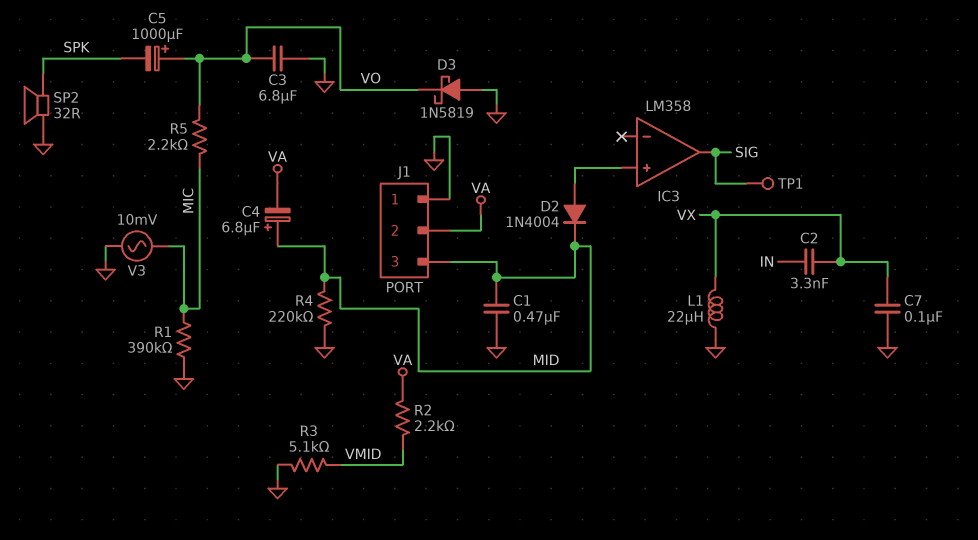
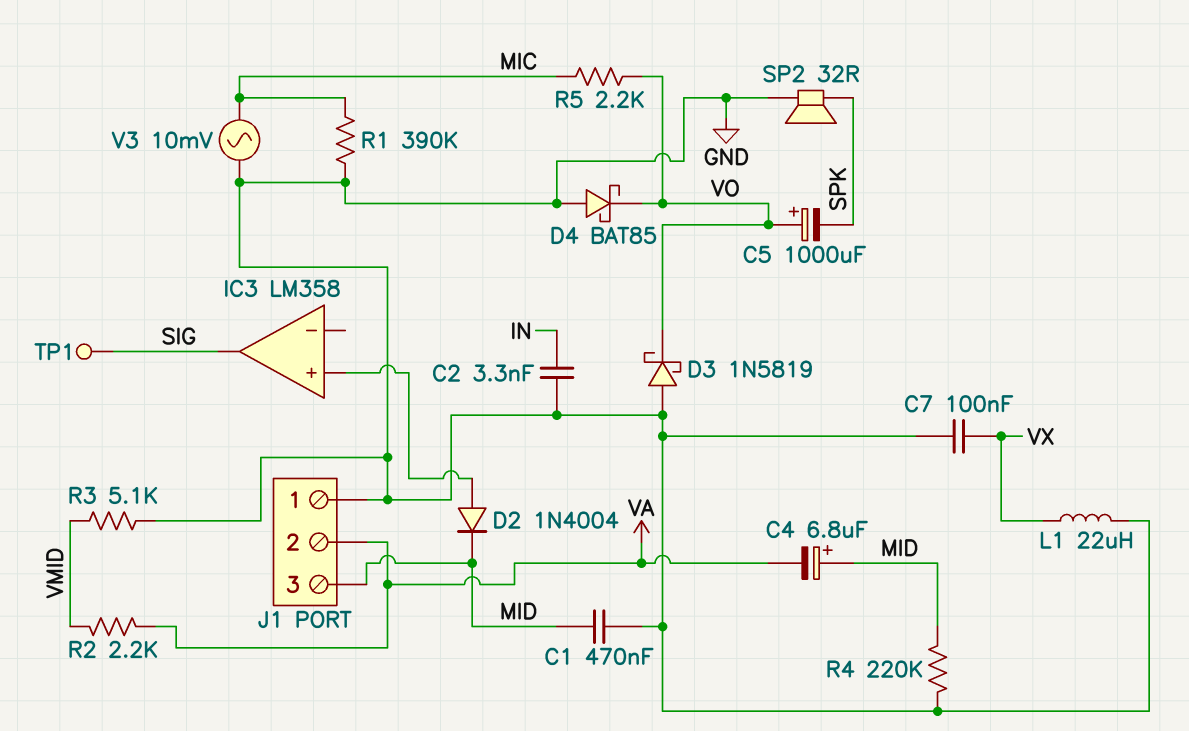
C2: 3.3nF (IN, VX) -> 3.3nF (GND, IN)
C3: 6.8uF (GND, VO) -> none
D4: none -> schottky BAT85 (A GND, K VO)

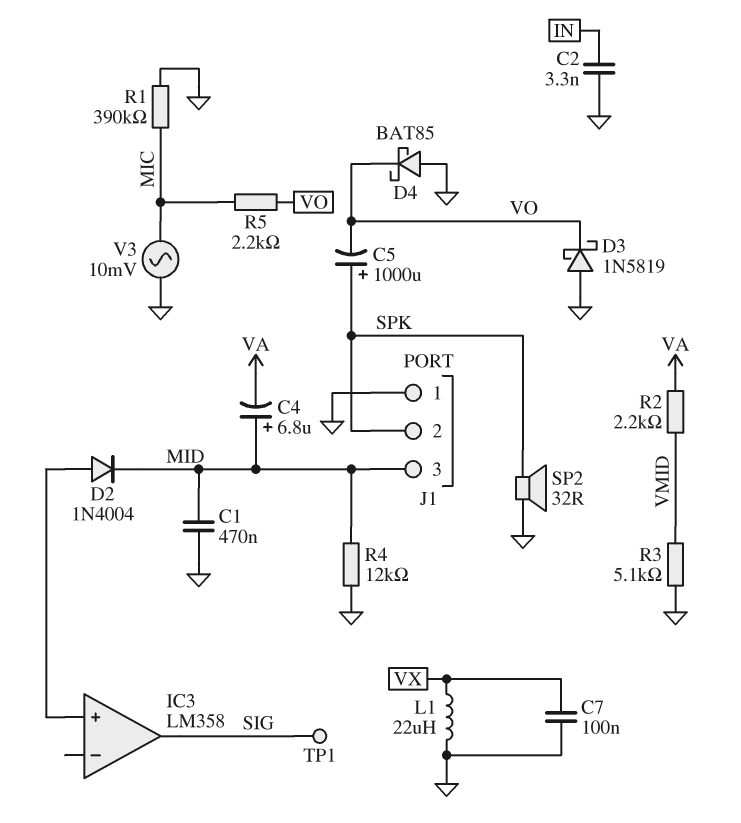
C5: 1000uF (plus VO, minus SPK) -> 1000uF (plus SPK, minus VO)
J1 pin 2: VA -> SPK
R4: 220k (GND, MID) -> 12k (GND, MID)

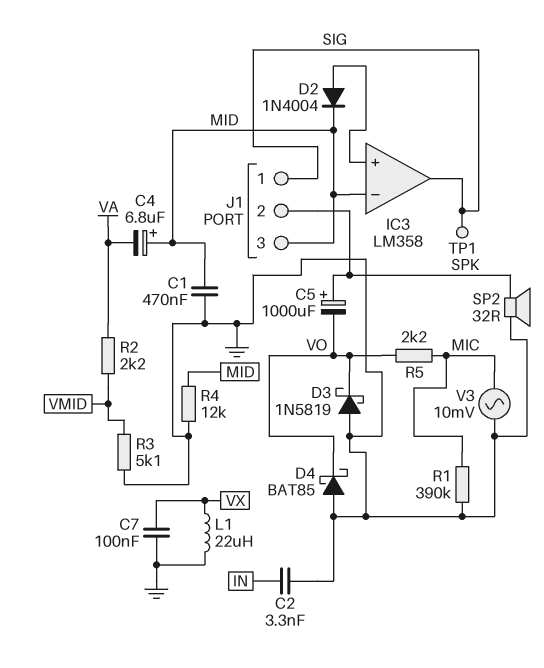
IC3 pin in-: none -> MID
J1 pin 1: GND -> SIG

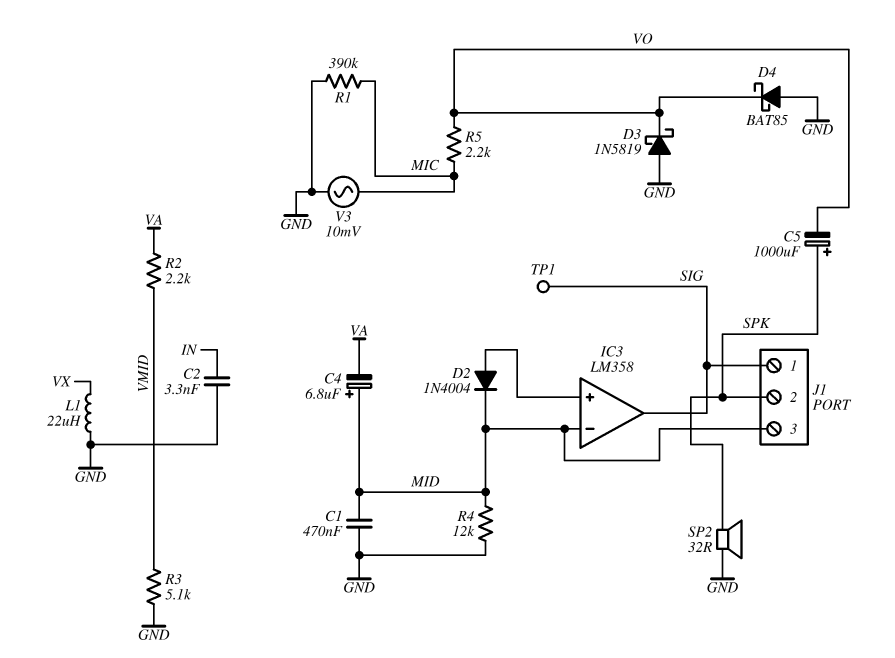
C7: 100nF (GND, VX) -> none

